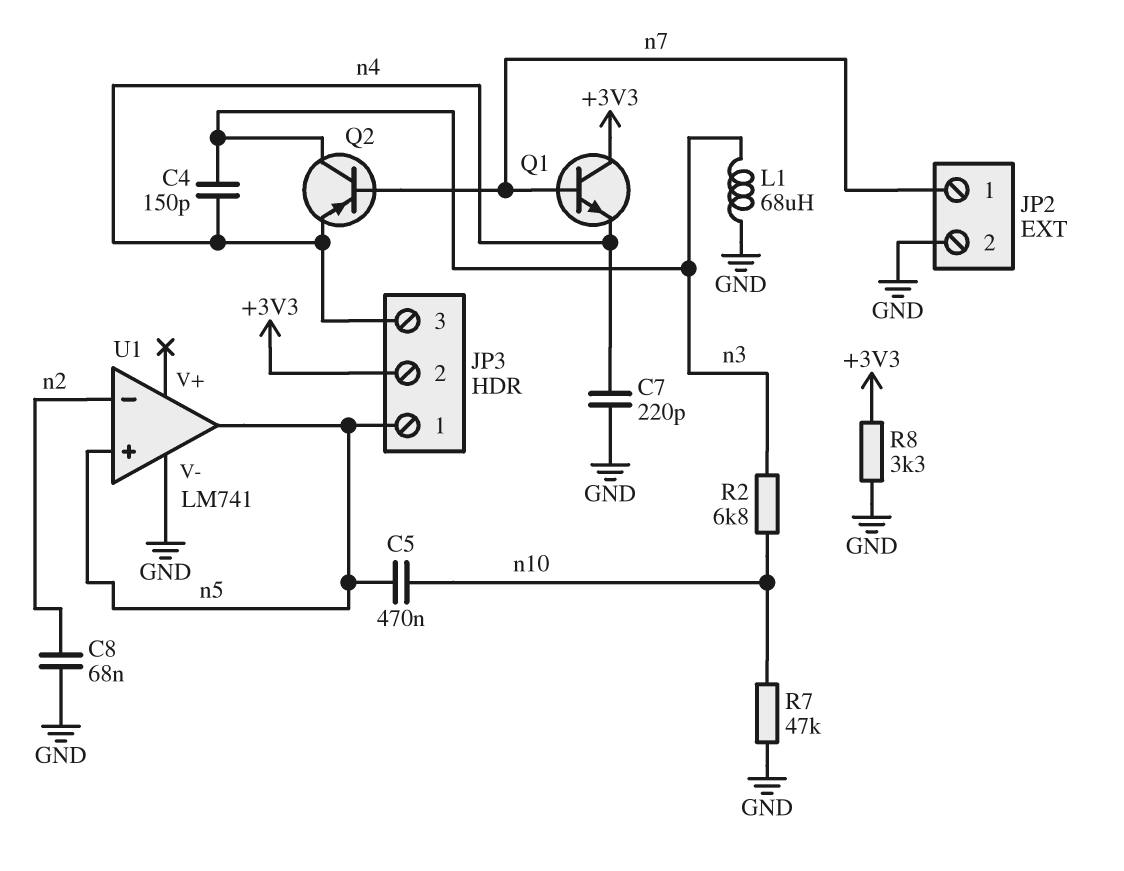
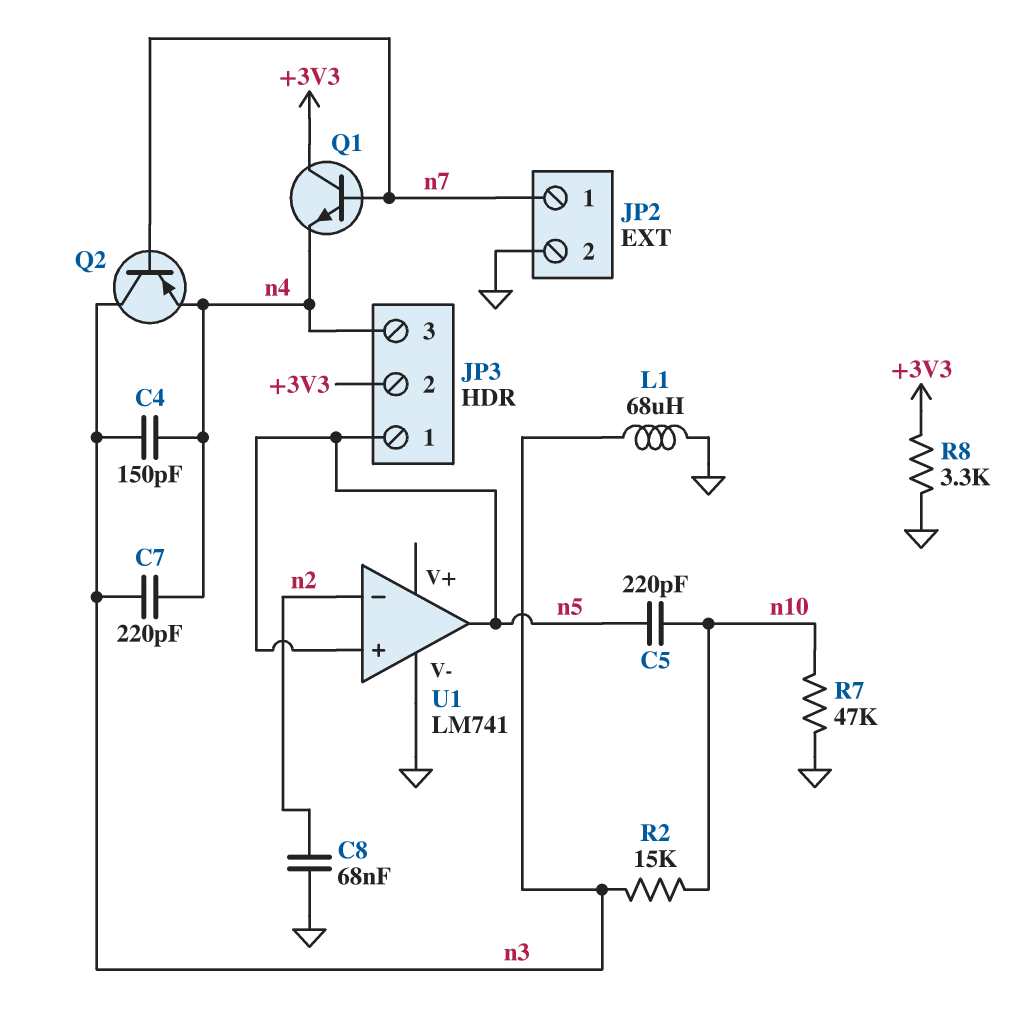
C5: 470nF (n5, n10) -> 220pF (n5, n10)
C7: 220pF (GND, n4) -> 220pF (n3, n4)
R2: 6.8k (n3, n10) -> 15k (n3, n10)

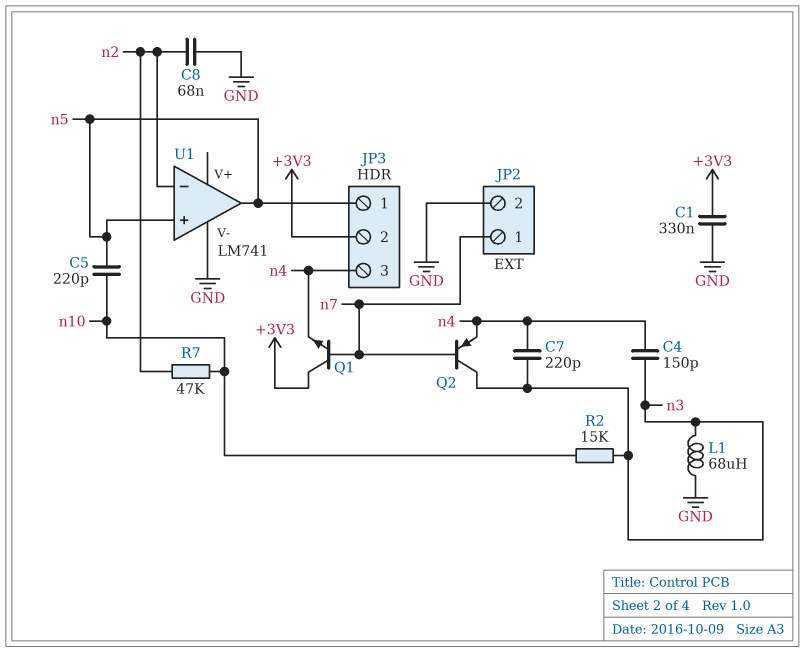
C1: none -> 330nF (+3V3, GND)
R7: 47k (GND, n10) -> 47k (n2, n10)
R8: 3.3k (+3V3, GND) -> none

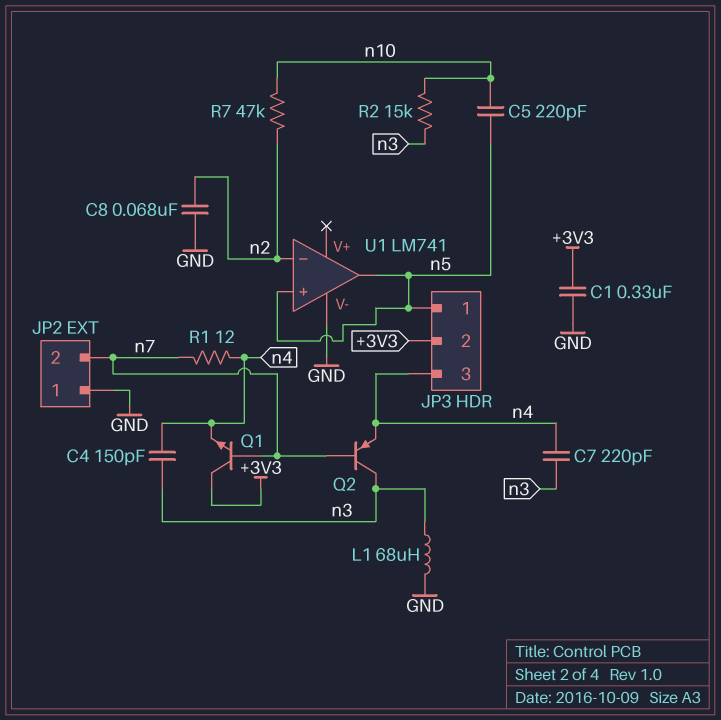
JP2 pin 1: n7 -> GND
JP2 pin 2: GND -> n7
R1: none -> 12 (n4, n7)

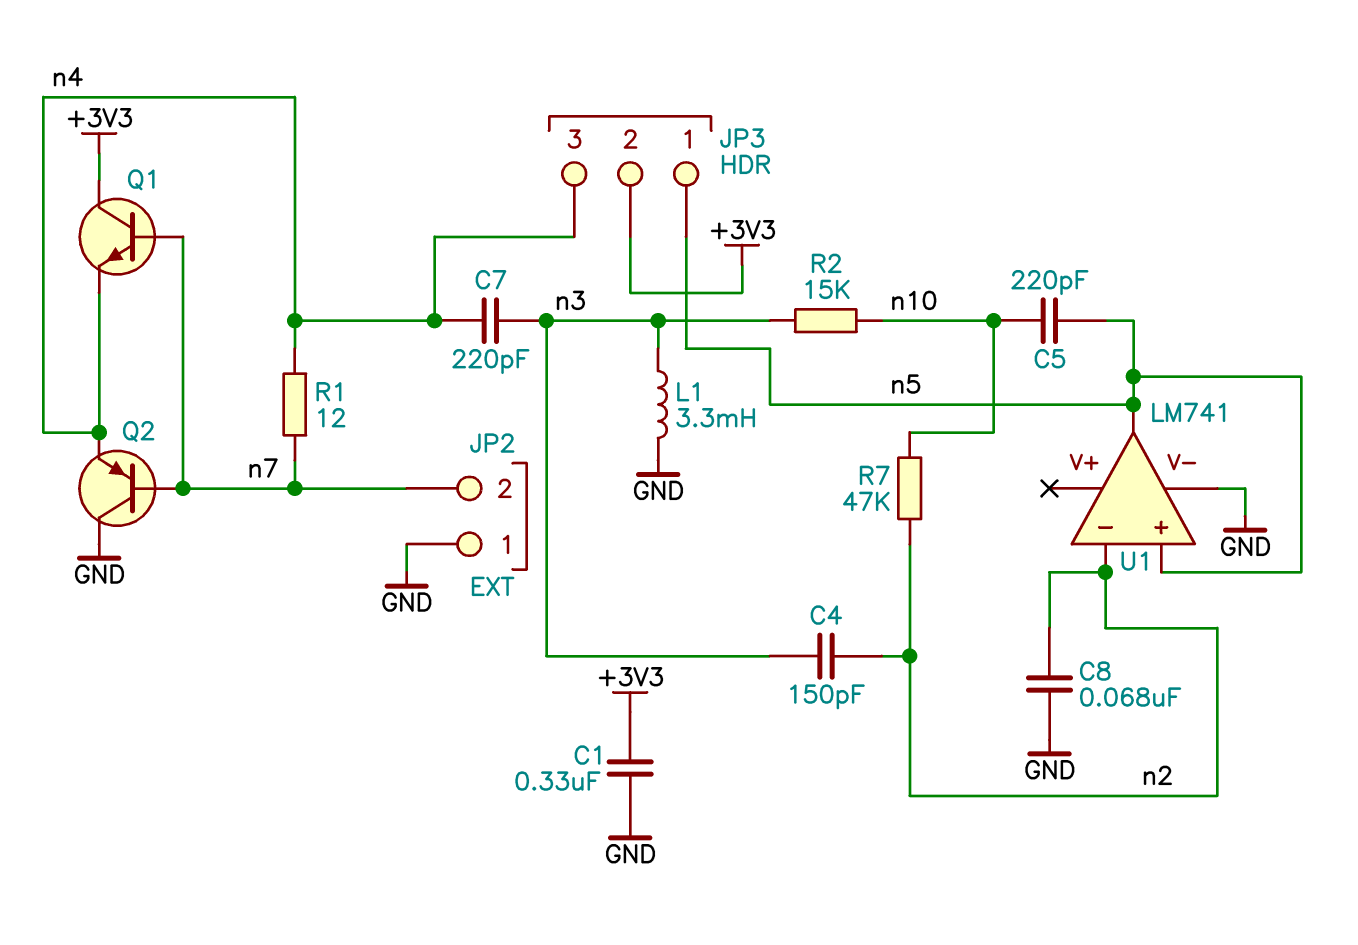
C4: 150pF (n3, n4) -> 150pF (n2, n3)
L1: 68uH (GND, n3) -> 3.3mH (GND, n3)
Q2: PNP (B n7, C n3, E n4) -> PNP (B n7, C GND, E n4)

